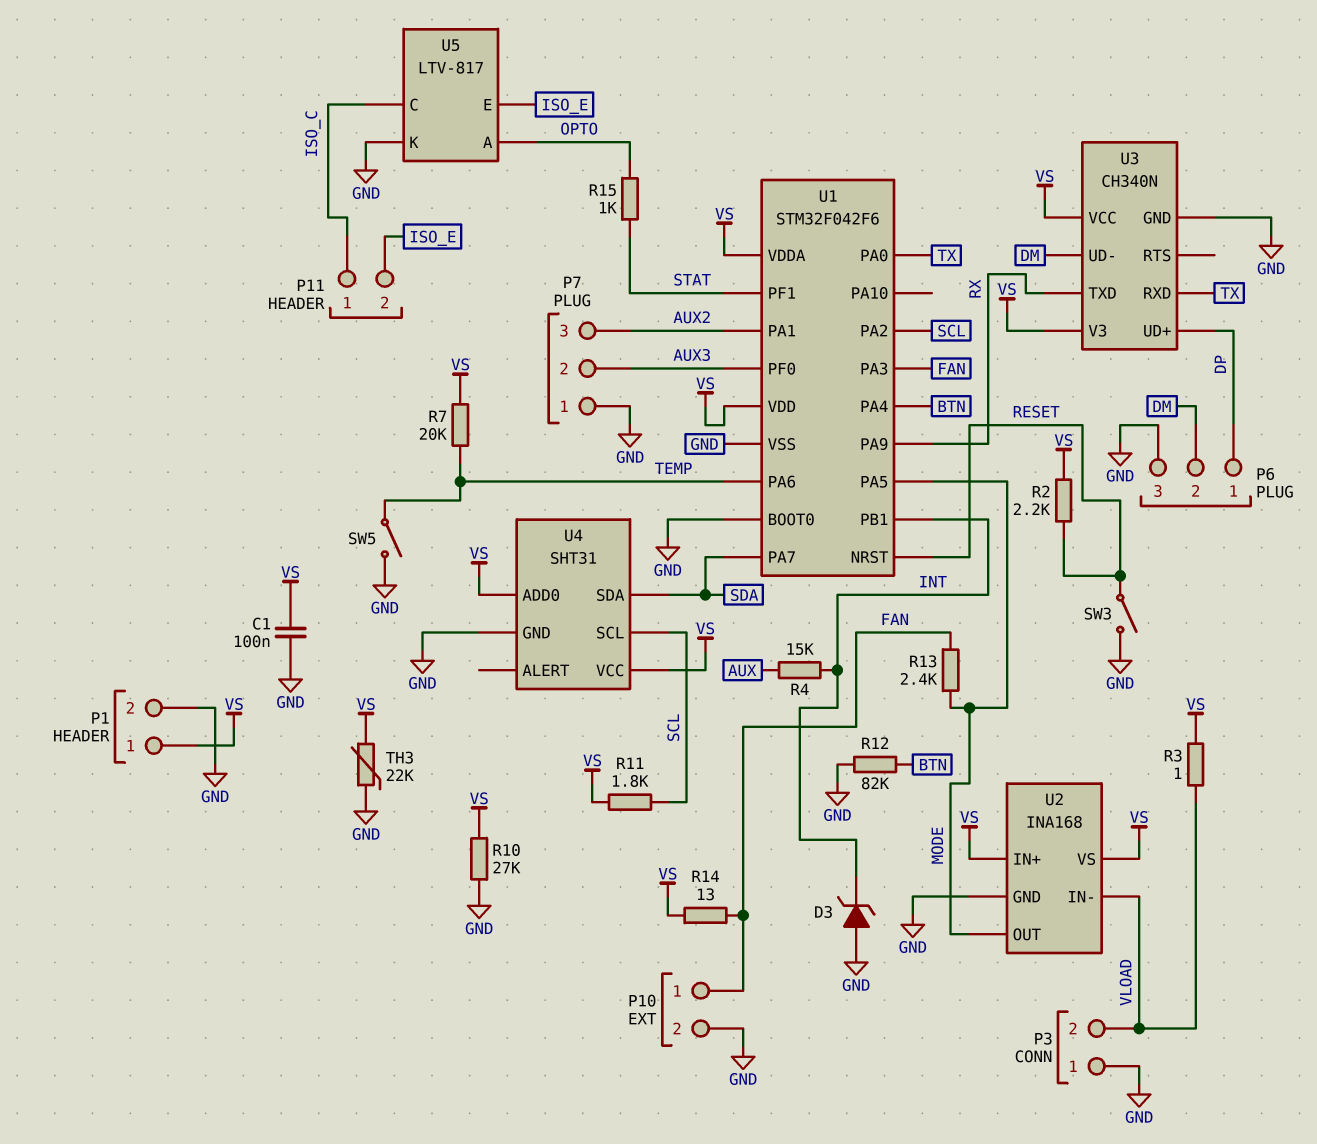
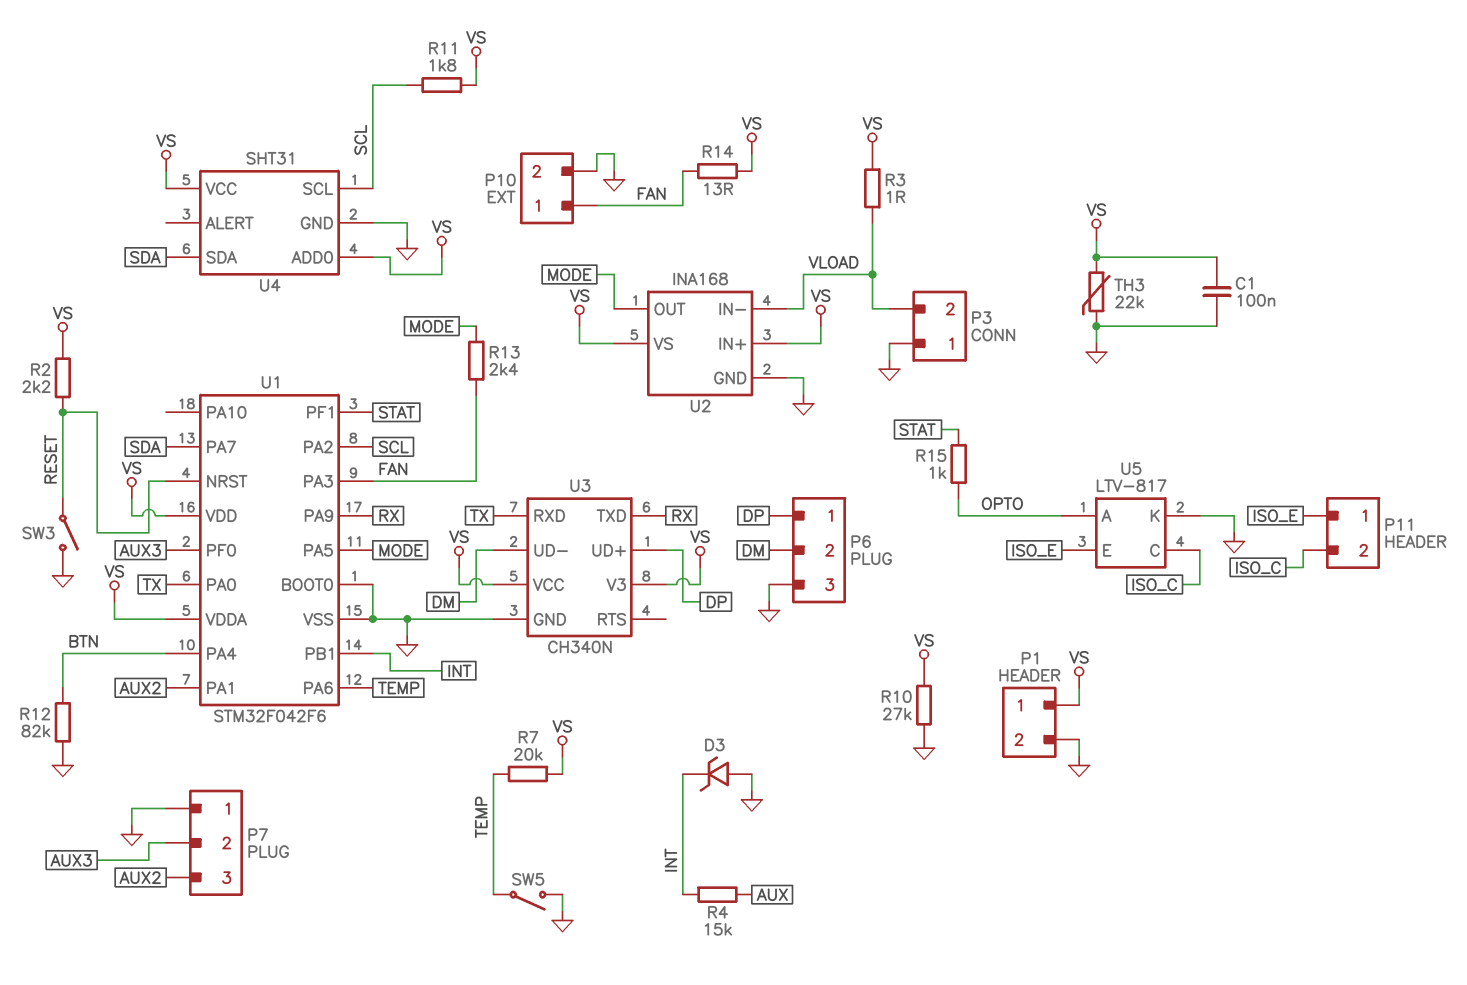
P11 pin 1: ISO_C -> ISO_E
P11 pin 2: ISO_E -> ISO_C

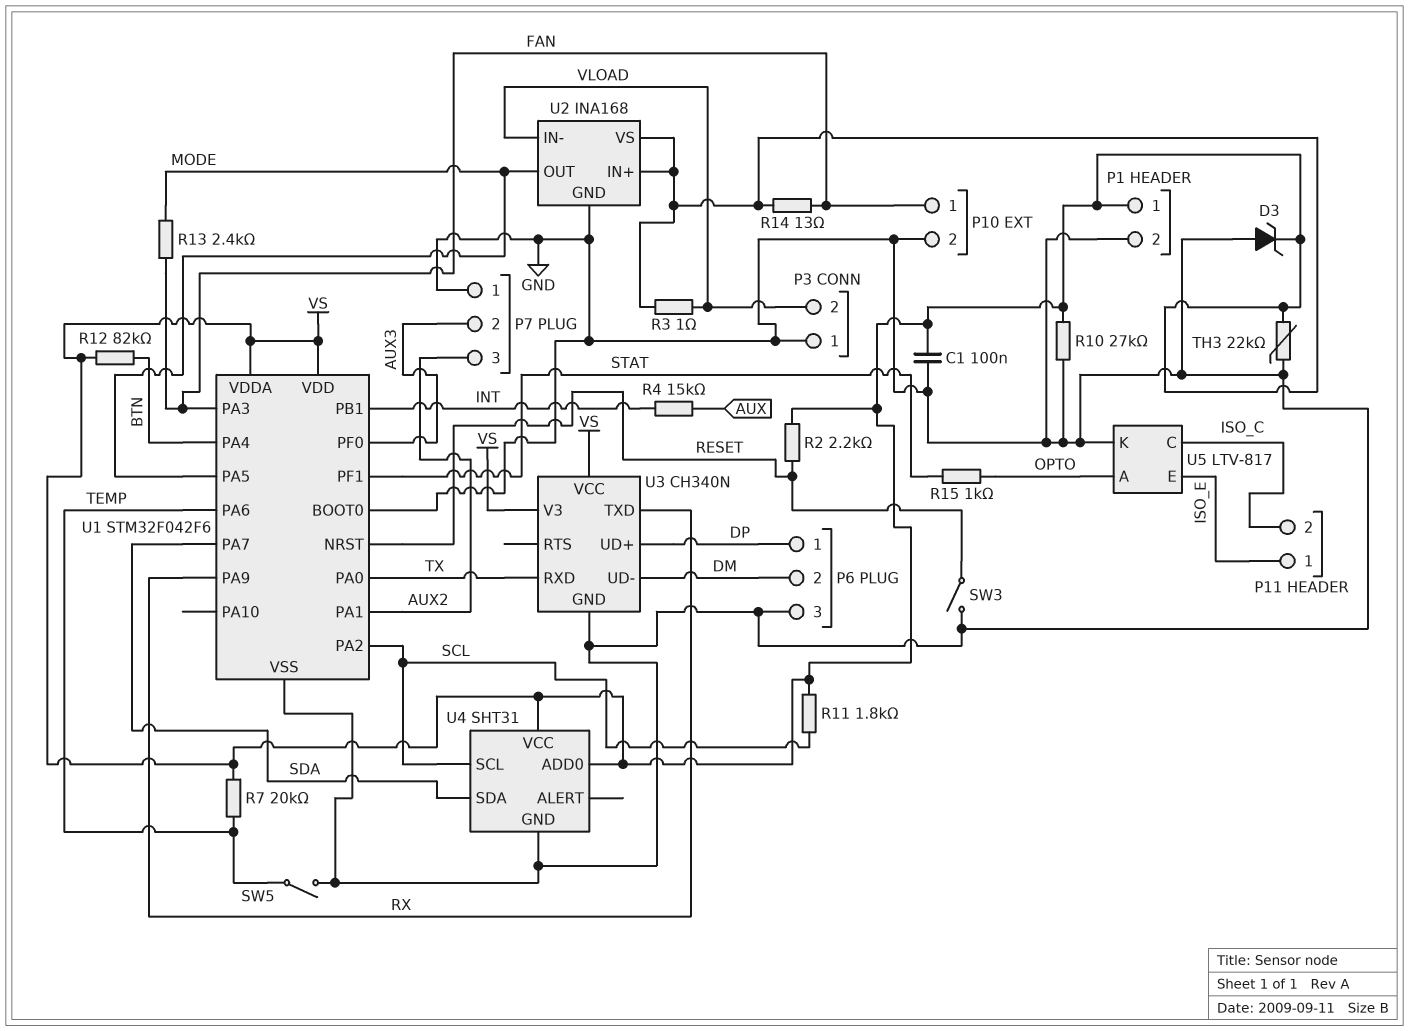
D3: zener (A GND, K INT) -> zener (A GND, K VS)
R12: 82k (BTN, GND) -> 82k (BTN, VS)

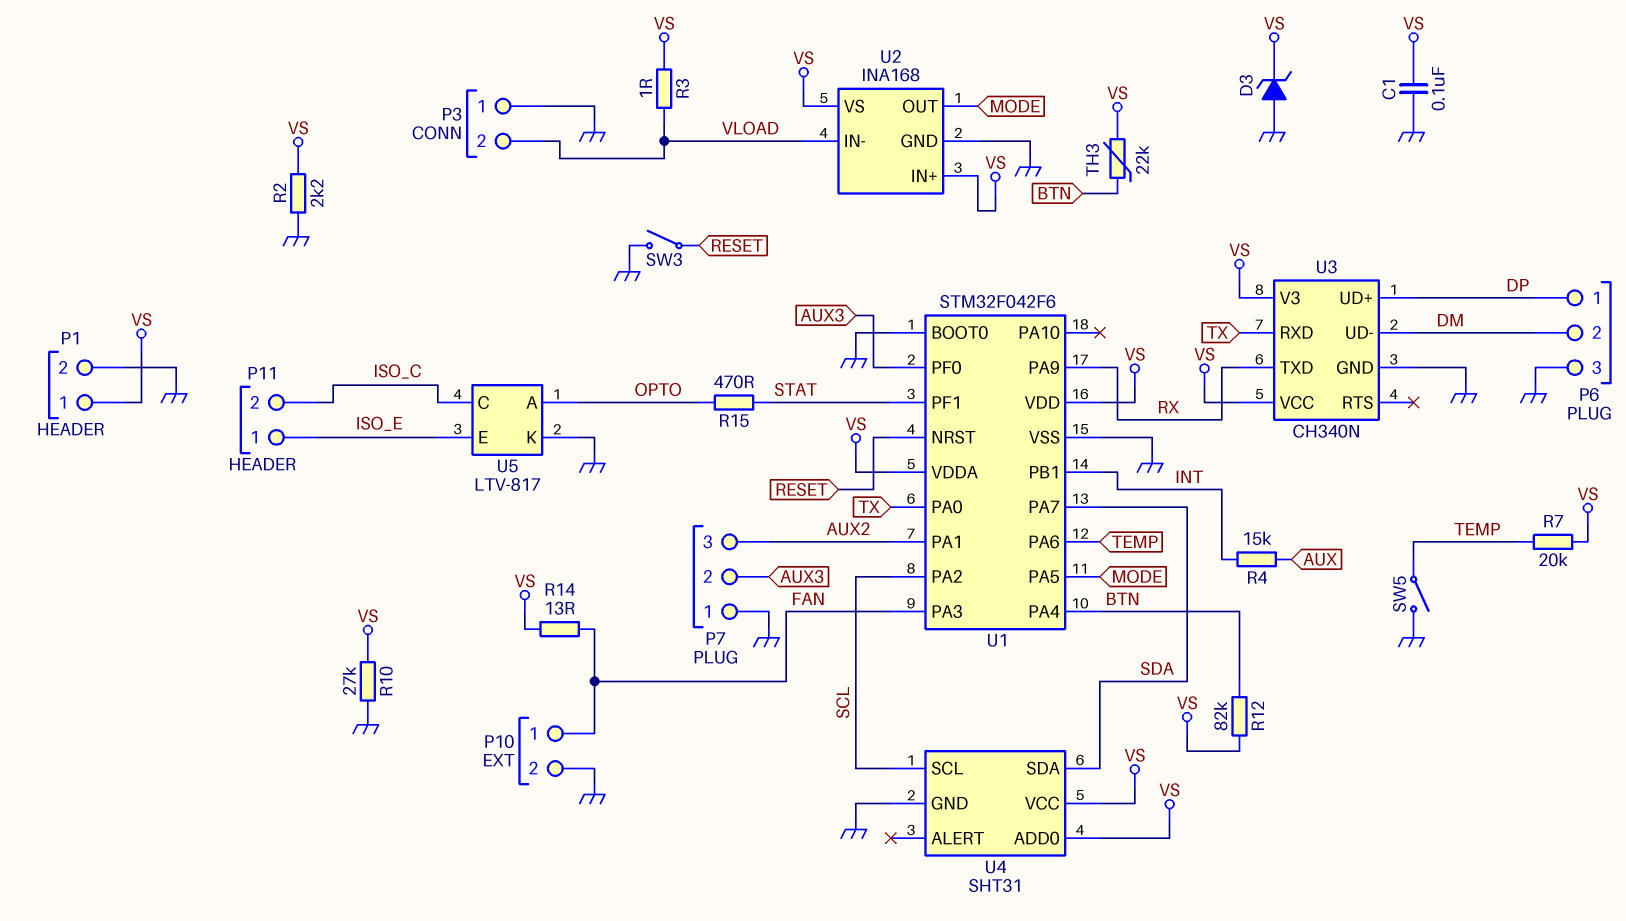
R2: 2.2k (RESET, VS) -> 2.2k (GND, VS)
R11: 1.8k (SCL, VS) -> none
R13: 2.4k (FAN, MODE) -> none
R15: 1k (OPTO, STAT) -> 470 (OPTO, STAT)
TH3: 22k (GND, VS) -> 22k (BTN, VS)

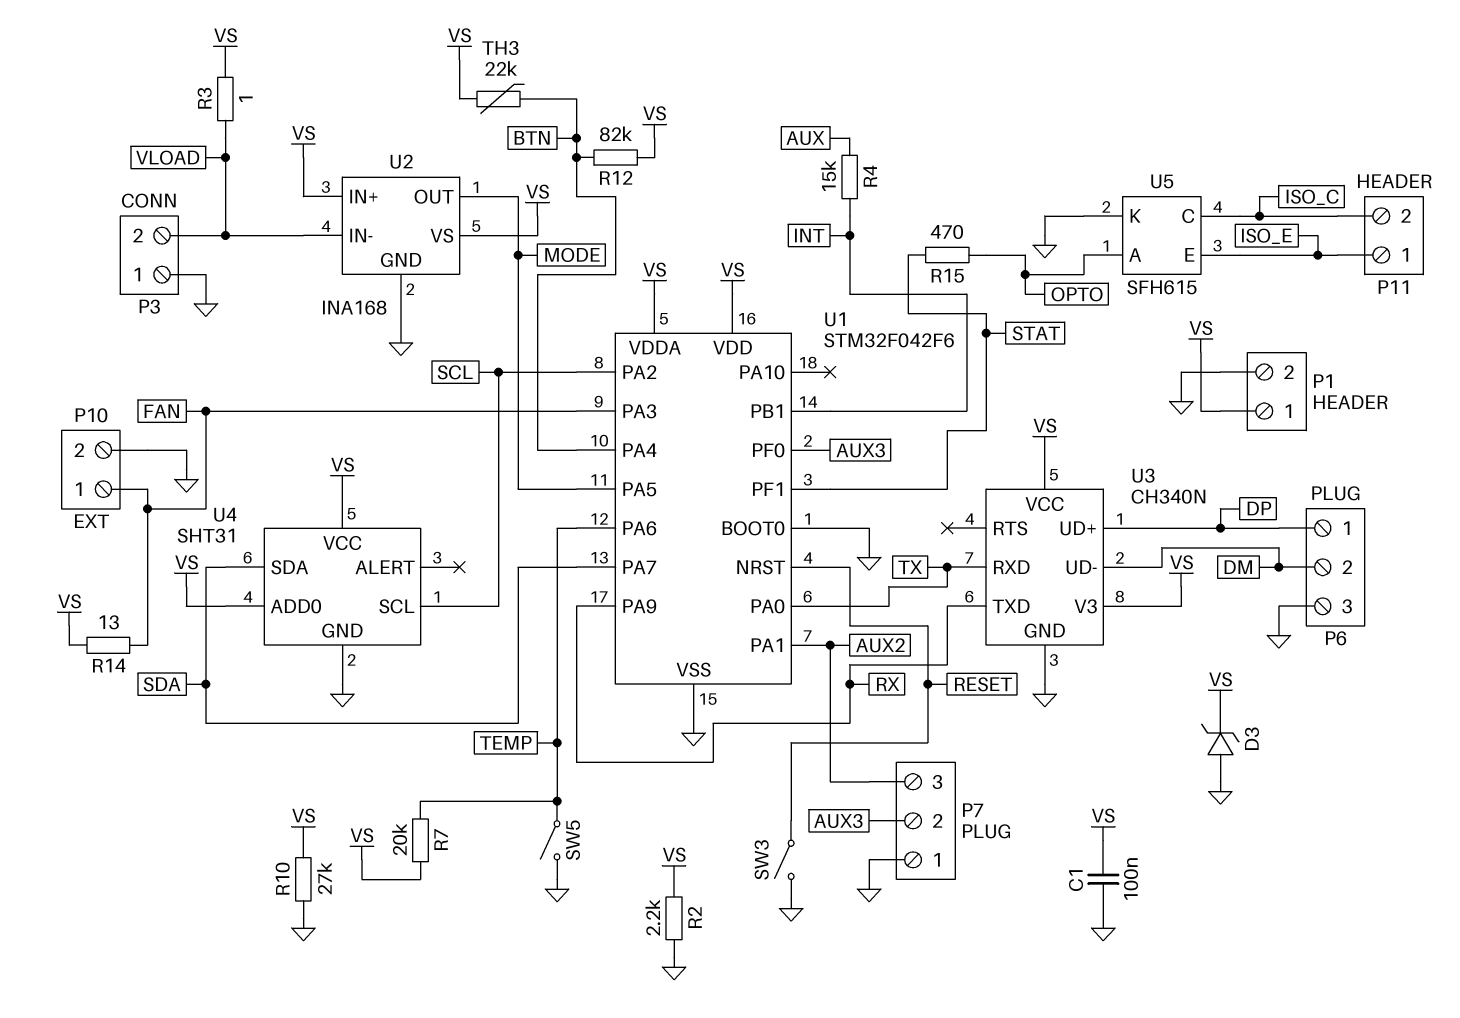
U5: LTV-817 -> SFH615

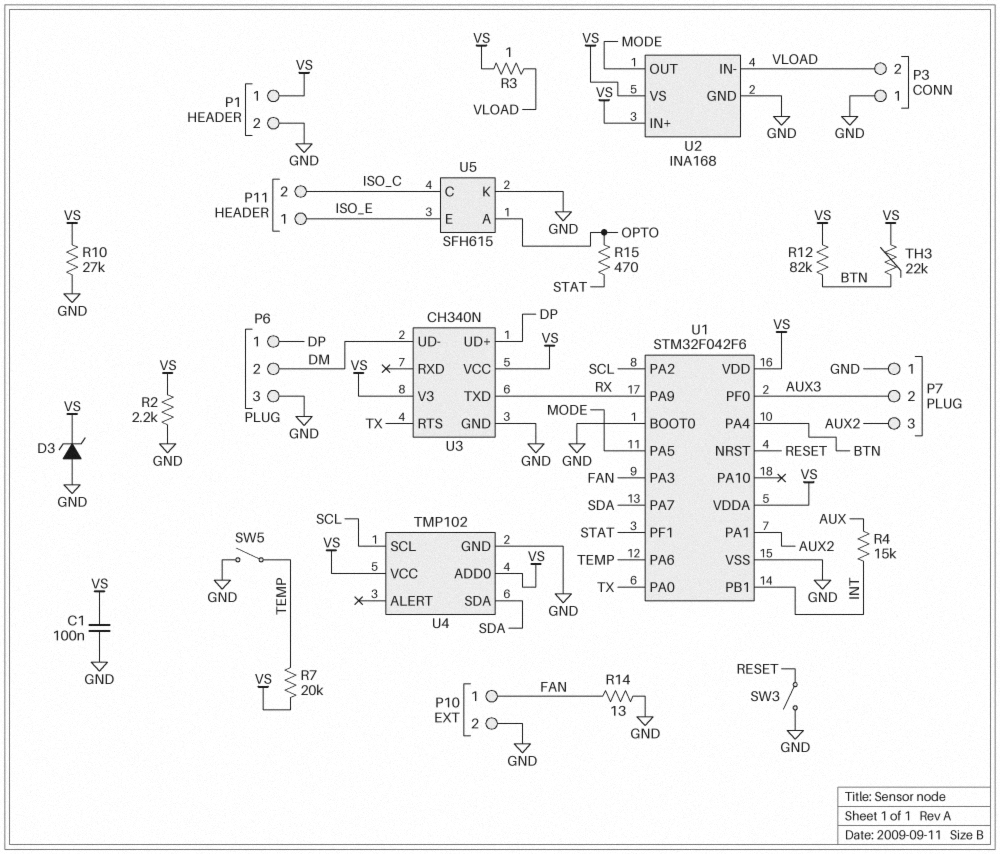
R14: 13 (FAN, VS) -> 13 (FAN, GND)
U3 pin RTS: none -> TX
U3 pin RXD: TX -> none
U4: SHT31 -> TMP102

